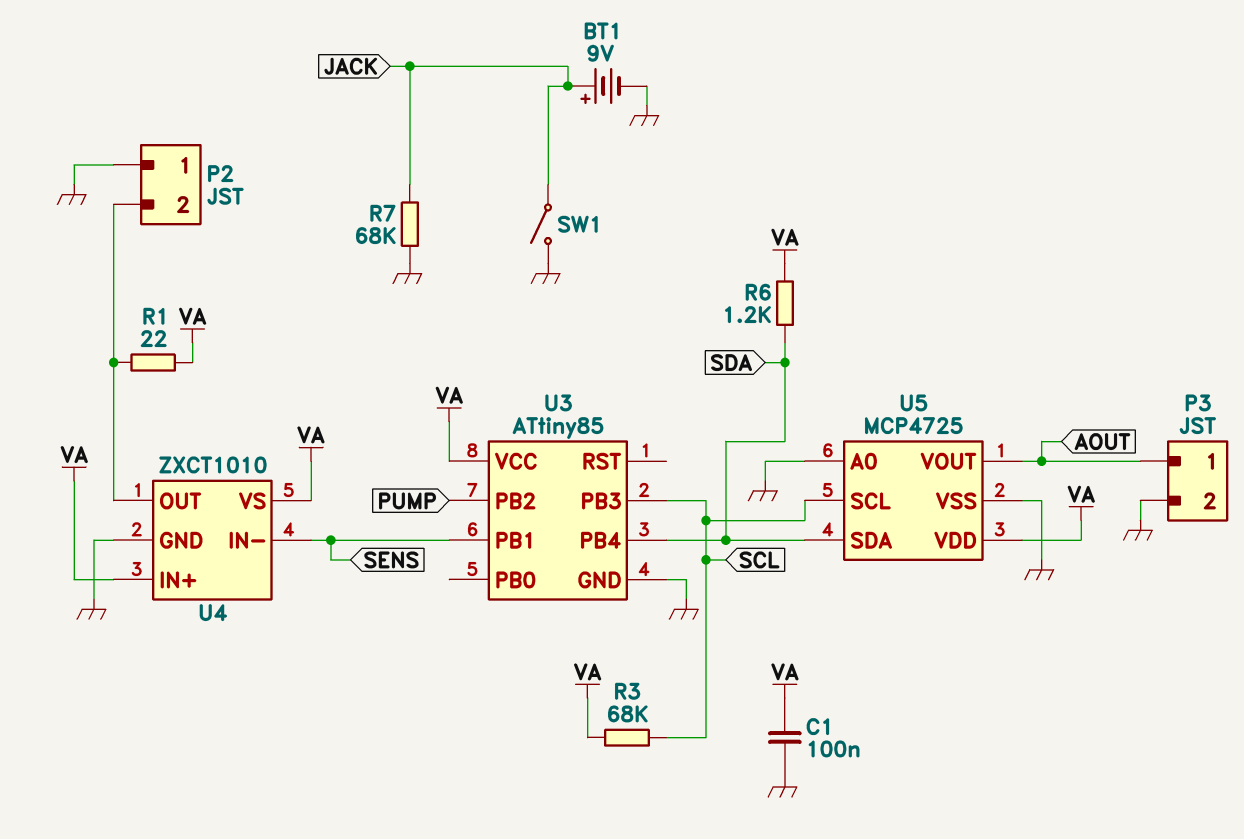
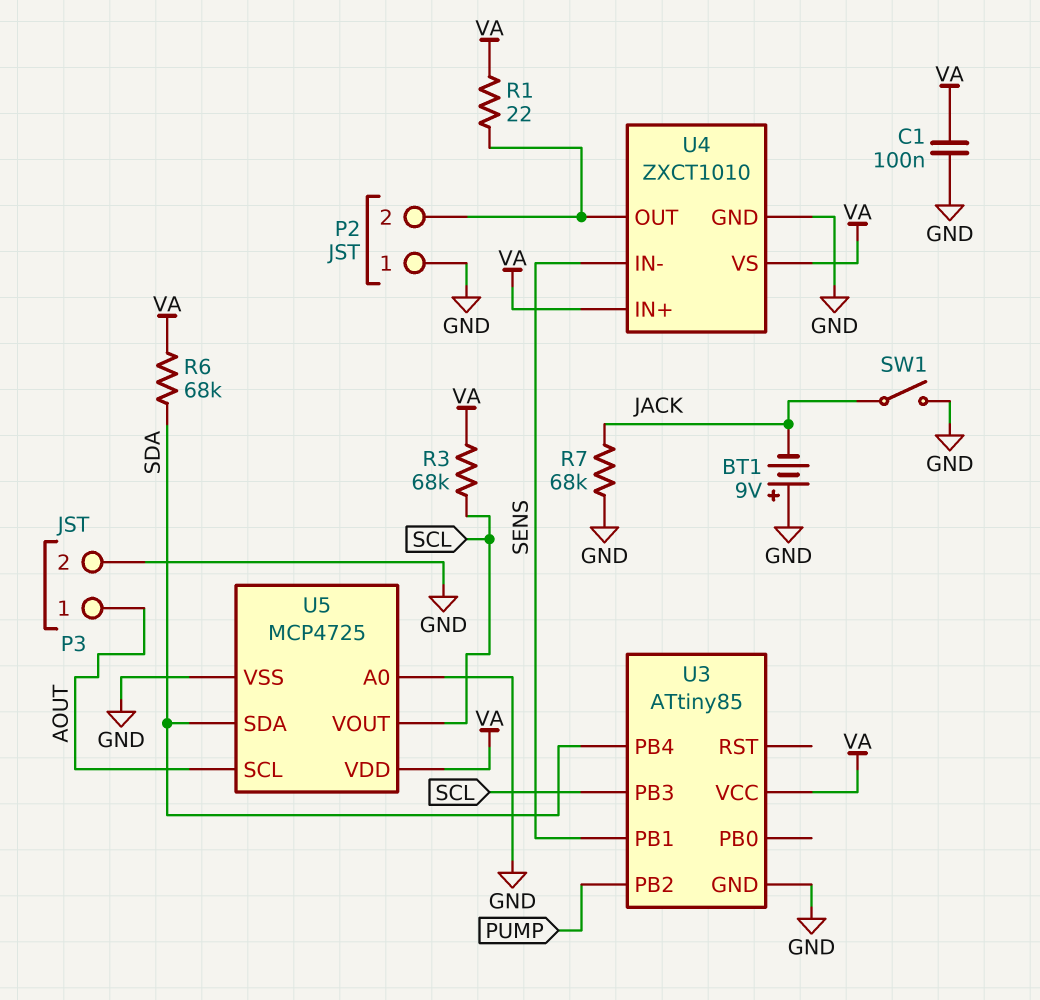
BT1: 9V (plus JACK, minus GND) -> 9V (plus GND, minus JACK)
R6: 1.2k (SDA, VA) -> 68k (SDA, VA)
U5 pin SCL: SCL -> AOUT
U5 pin VOUT: AOUT -> SCL

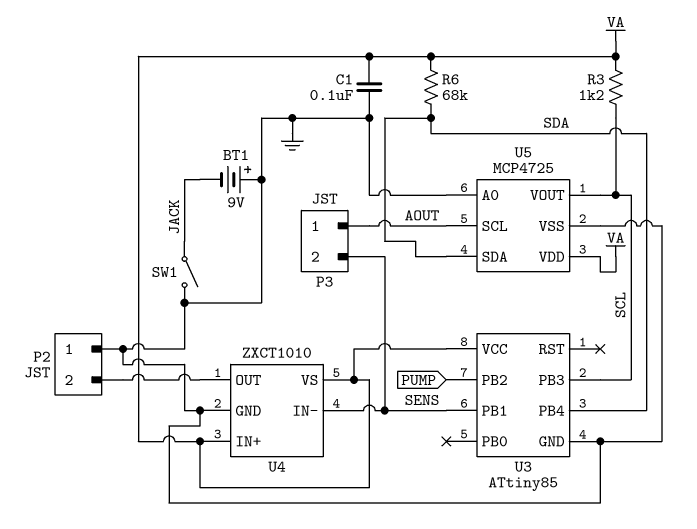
P3 pin 2: GND -> SENS
R1: 22 (P2/2, VA) -> none
R3: 68k (SCL, VA) -> 1.2k (SCL, VA)
R7: 68k (GND, JACK) -> none

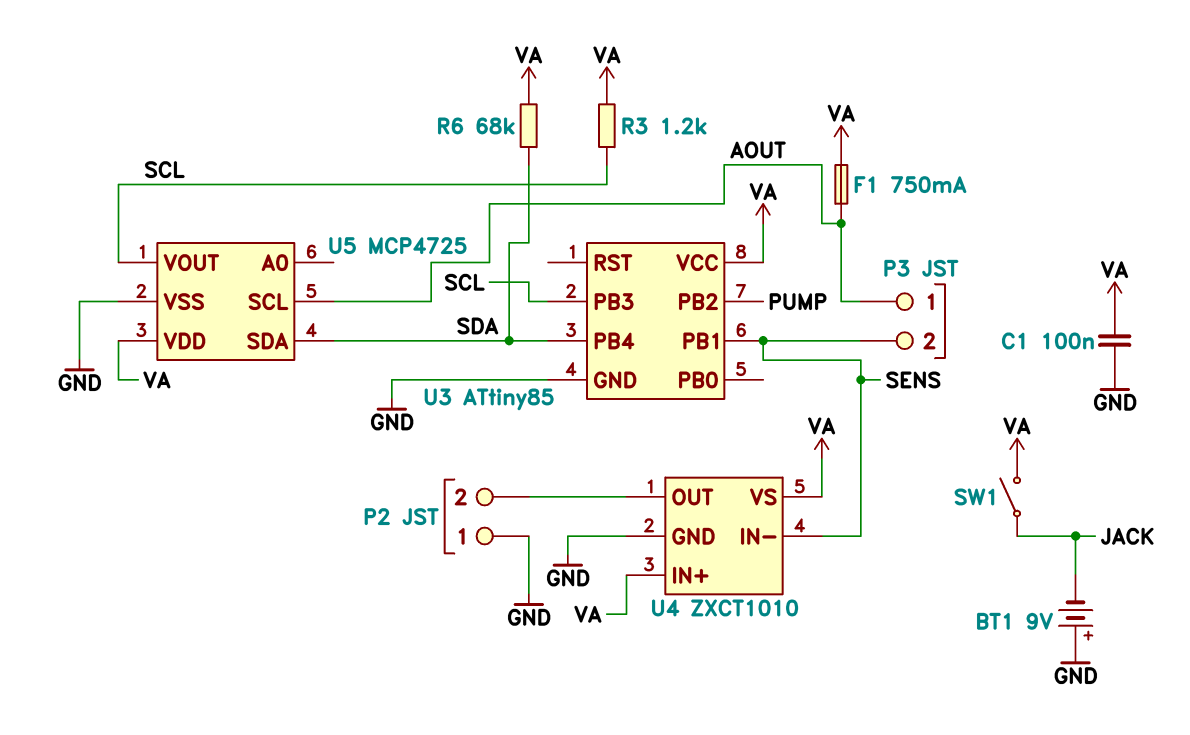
F1: none -> 750mA (AOUT, VA)
SW1: switch (GND, JACK) -> switch (JACK, VA)
U5 pin A0: GND -> none

